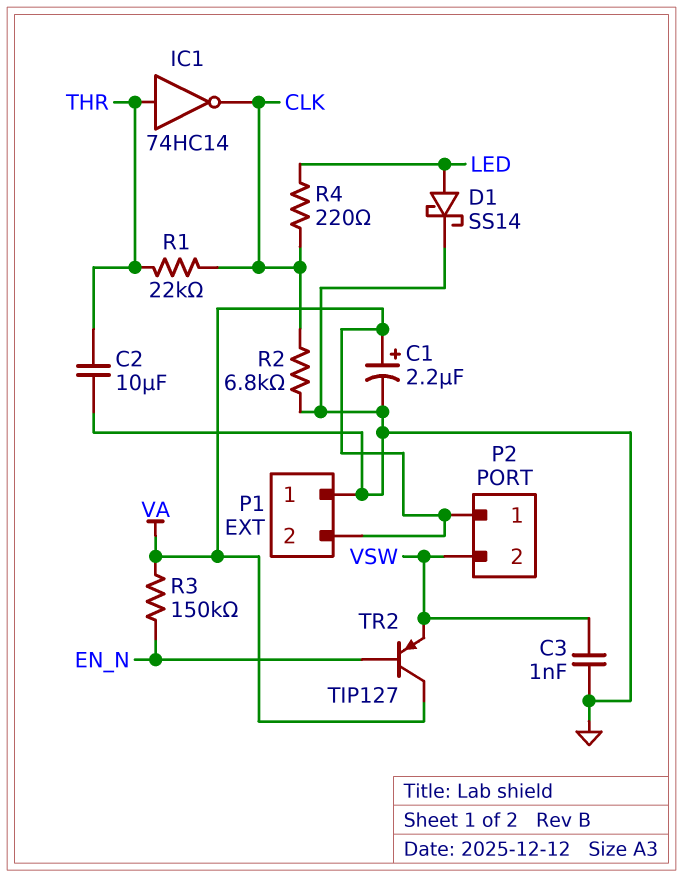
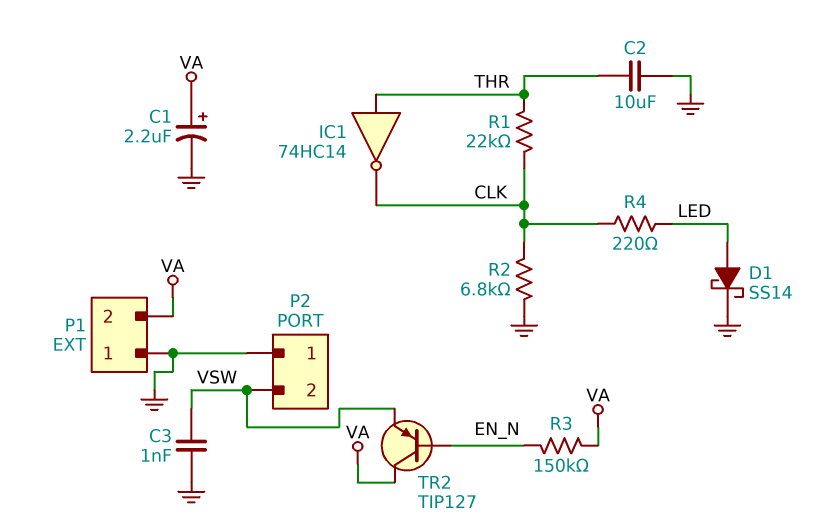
P2 pin 1: VA -> GND

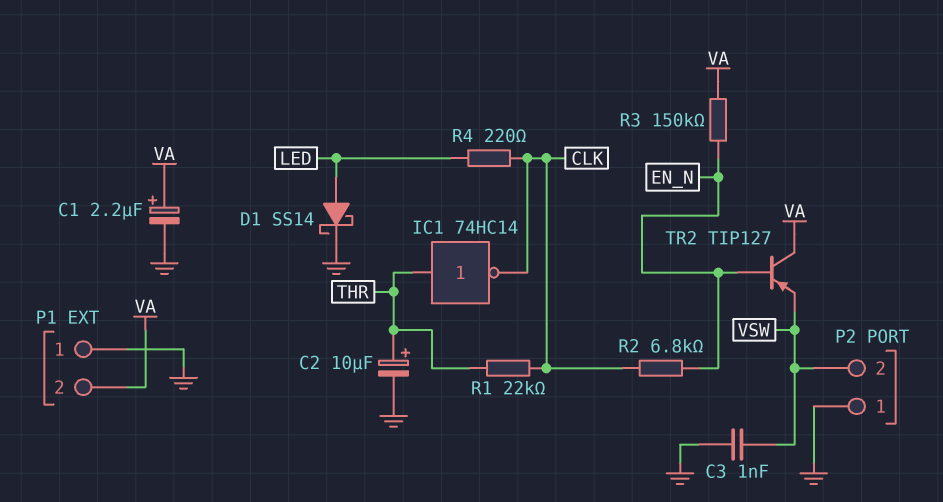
C2: 10uF (GND, THR) -> 10uF (plus THR, minus GND)
R2: 6.8k (CLK, GND) -> 6.8k (CLK, EN_N)

